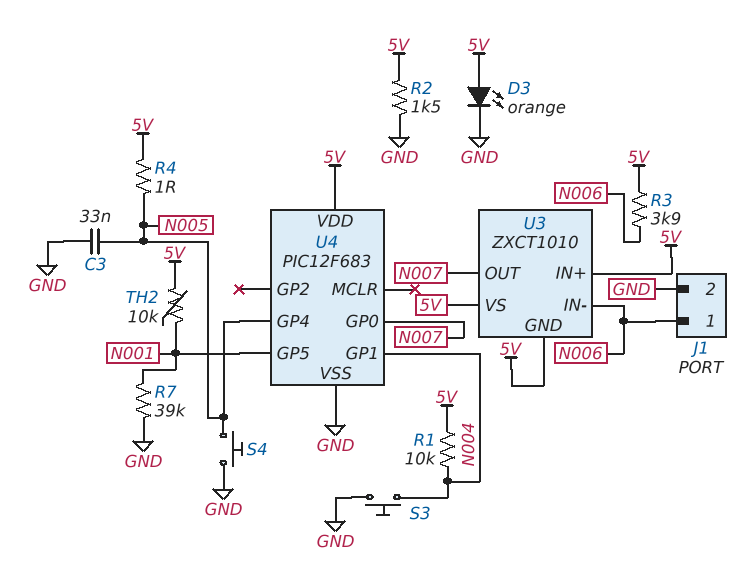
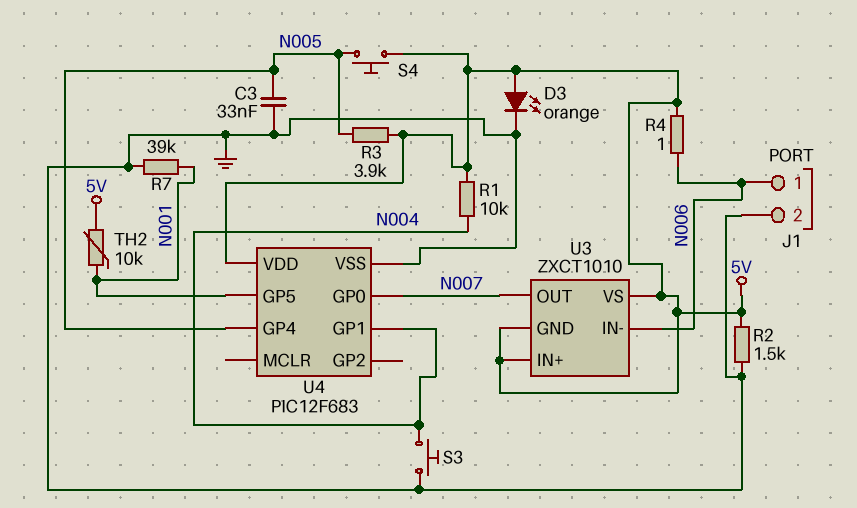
R3: 3.9k (5V, N006) -> 3.9k (5V, N005)
R4: 1 (5V, N005) -> 1 (5V, N006)
S4: button (GND, N005) -> button (5V, N005)

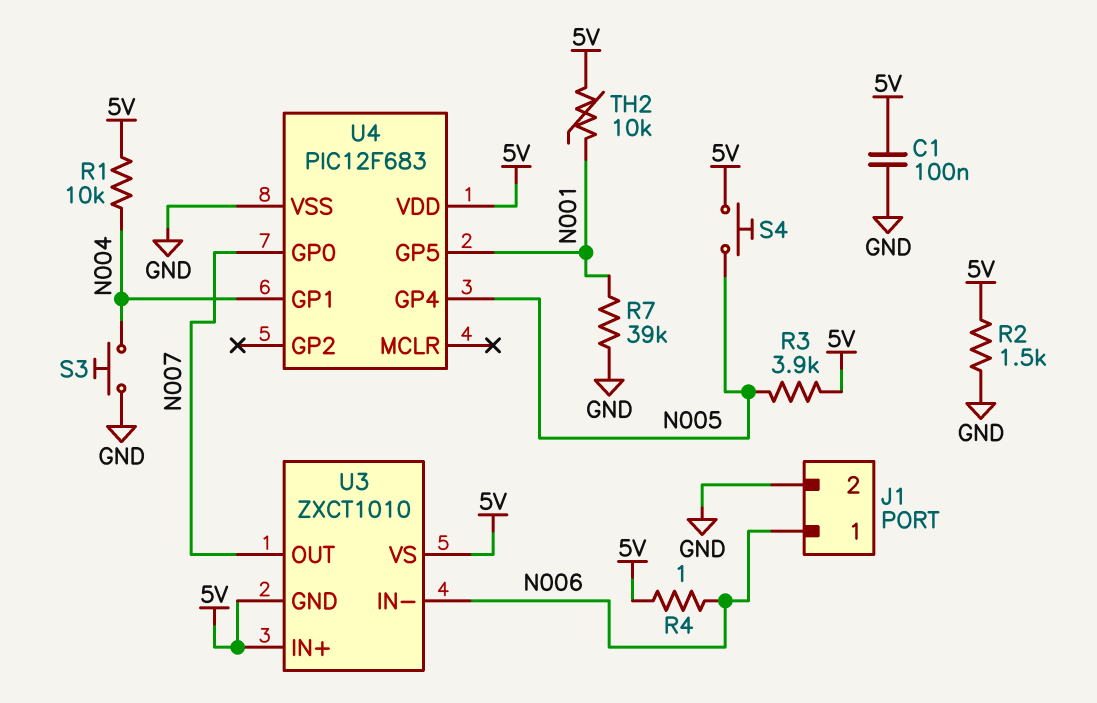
C1: none -> 100nF (5V, GND)
C3: 33nF (GND, N005) -> none
D3: LED orange (A 5V, K GND) -> none

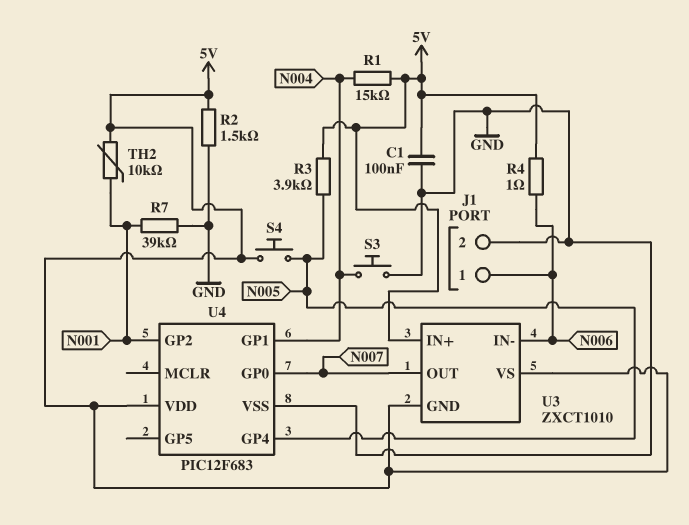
R1: 10k (5V, N004) -> 15k (5V, N004)
U4 pin GP2: none -> N001
U4 pin GP5: N001 -> none

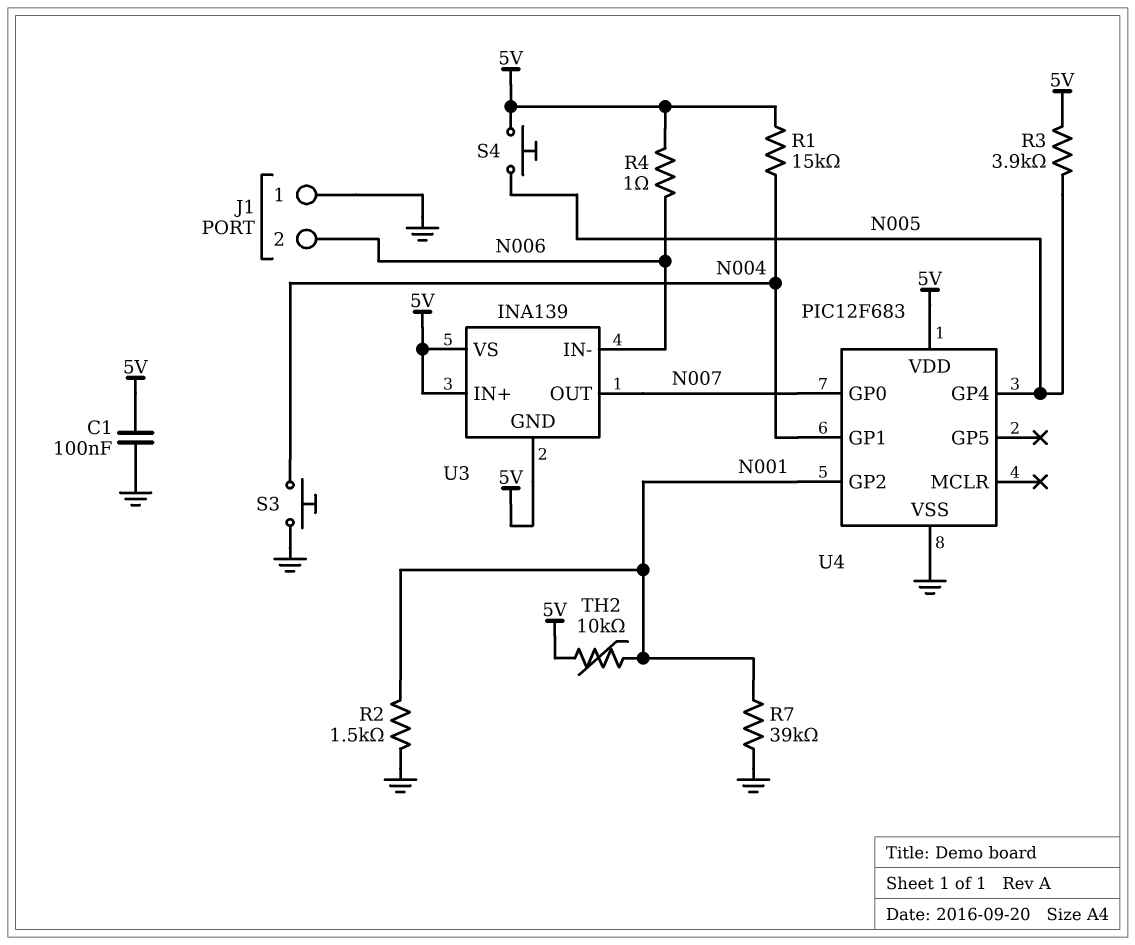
J1 pin 1: N006 -> GND
J1 pin 2: GND -> N006
R2: 1.5k (5V, GND) -> 1.5k (GND, N001)
U3: ZXCT1010 -> INA139

